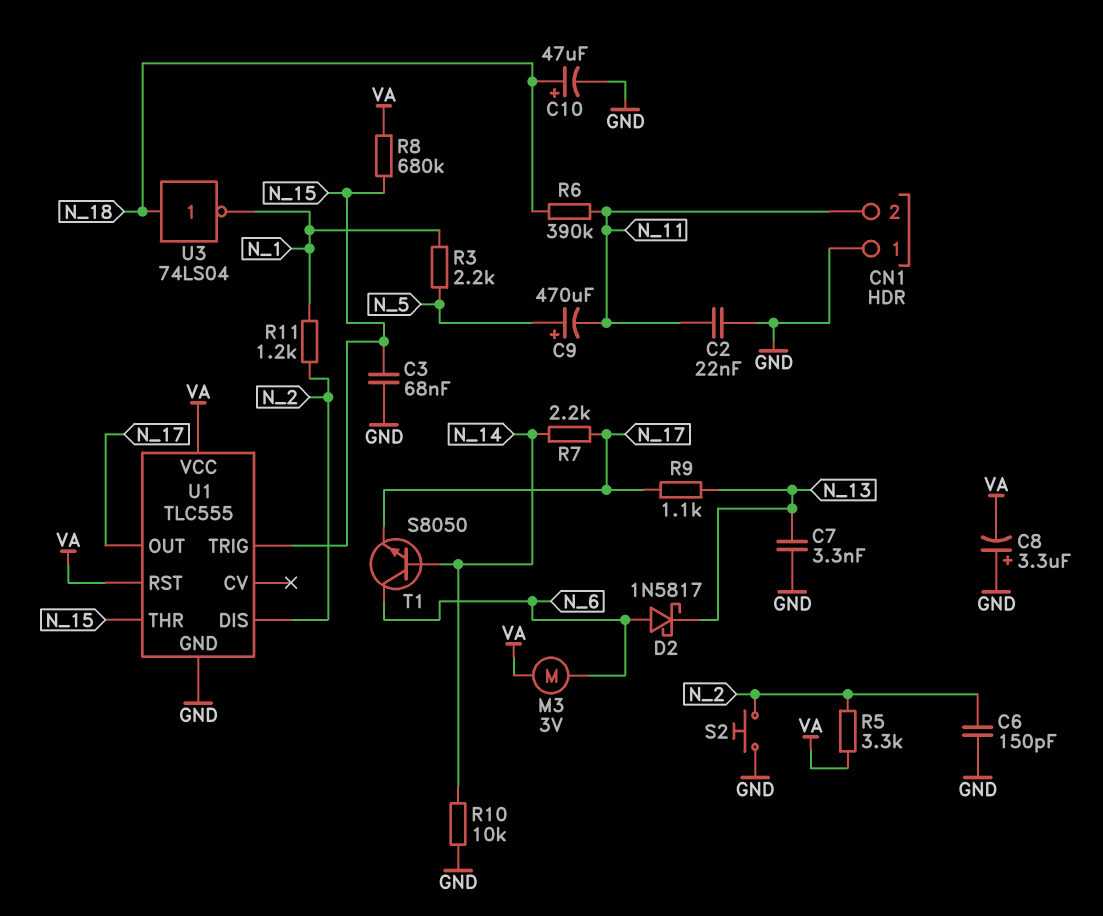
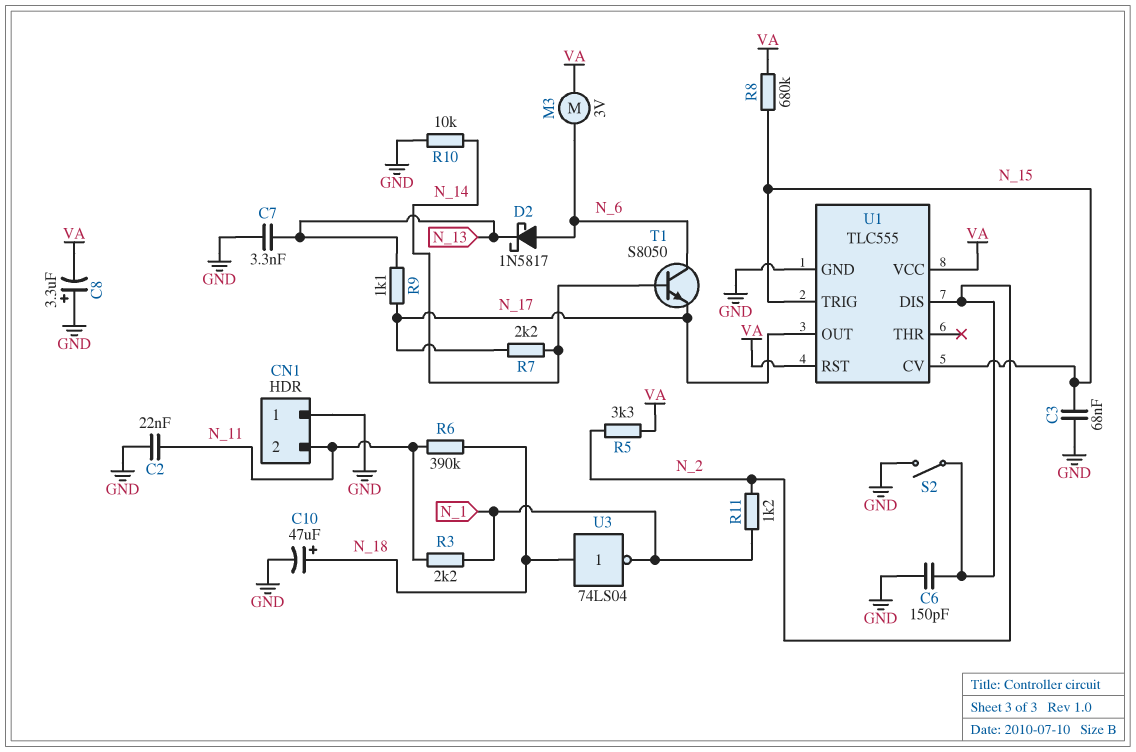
C9: 470uF (plus N_5, minus N_11) -> none
R3: 2.2k (N_1, N_5) -> 2.2k (N_1, N_11)
S2: button (GND, N_2) -> switch (GND, N_2)
U1 pin CV: none -> N_15
U1 pin THR: N_15 -> none

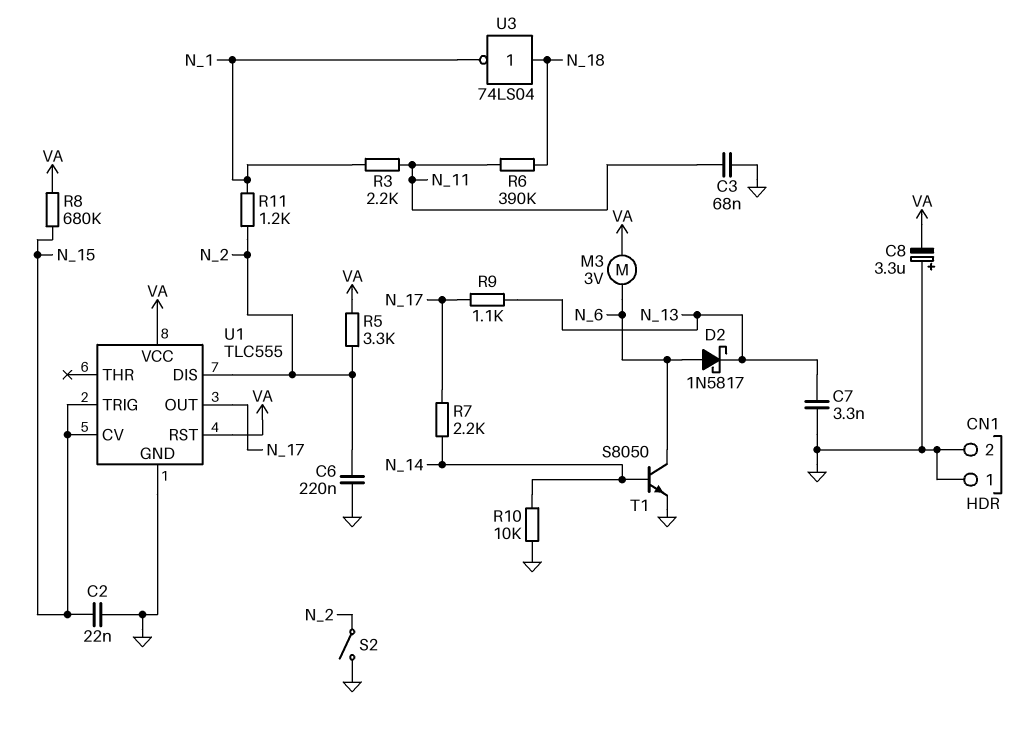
C2: 22nF (GND, N_11) -> 22nF (GND, N_15)
C3: 68nF (GND, N_15) -> 68nF (GND, N_11)
C6: 150pF (GND, N_2) -> 220nF (GND, N_2)
C10: 47uF (plus N_18, minus GND) -> none
CN1 pin 2: N_11 -> GND
T1: NPN S8050 (B N_14, C N_6, E N_17) -> NPN S8050 (B N_14, C N_6, E GND)

